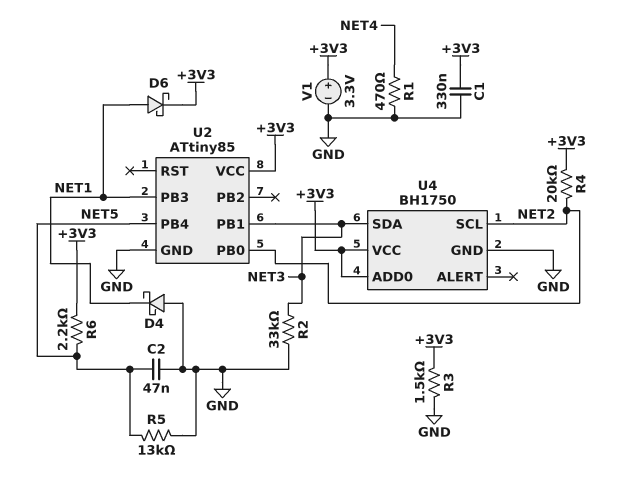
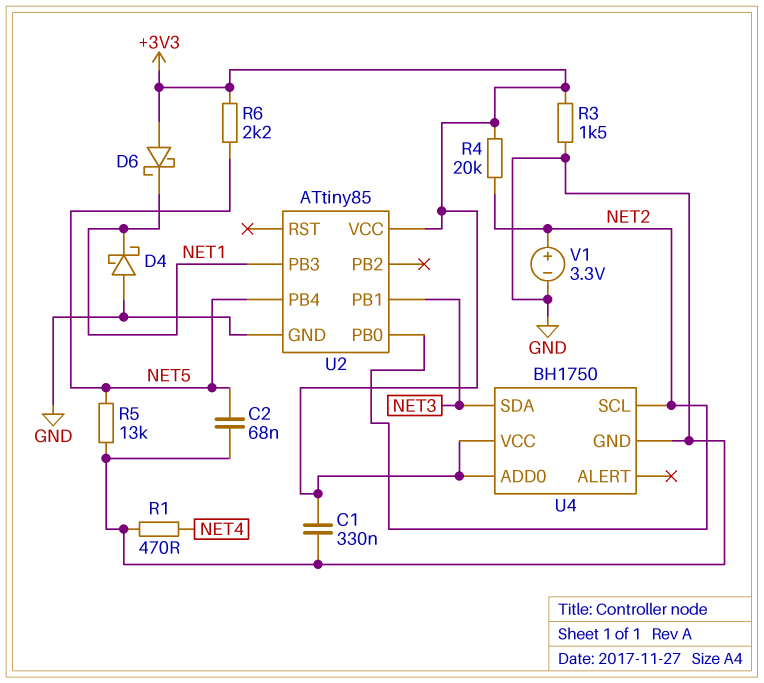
C2: 47nF (GND, NET5) -> 68nF (GND, NET5)
D6: schottky (A NET1, K +3V3) -> schottky (A +3V3, K NET1)
R2: 33k (GND, NET3) -> none
V1: 3.3V (plus +3V3, minus GND) -> 3.3V (plus NET2, minus GND)

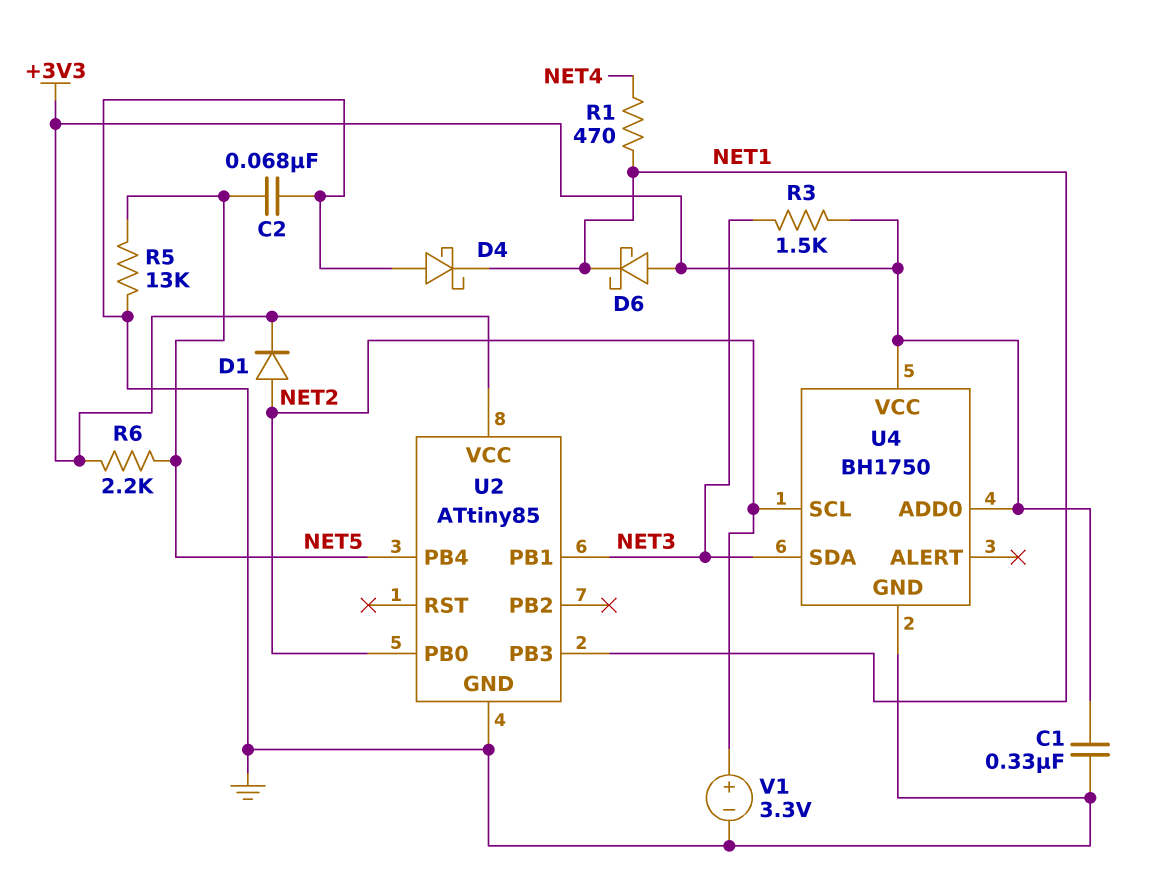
D1: none -> diode (A NET2, K +3V3)
R1: 470 (GND, NET4) -> 470 (NET1, NET4)
R3: 1.5k (+3V3, GND) -> 1.5k (+3V3, NET3)
R4: 20k (+3V3, NET2) -> none

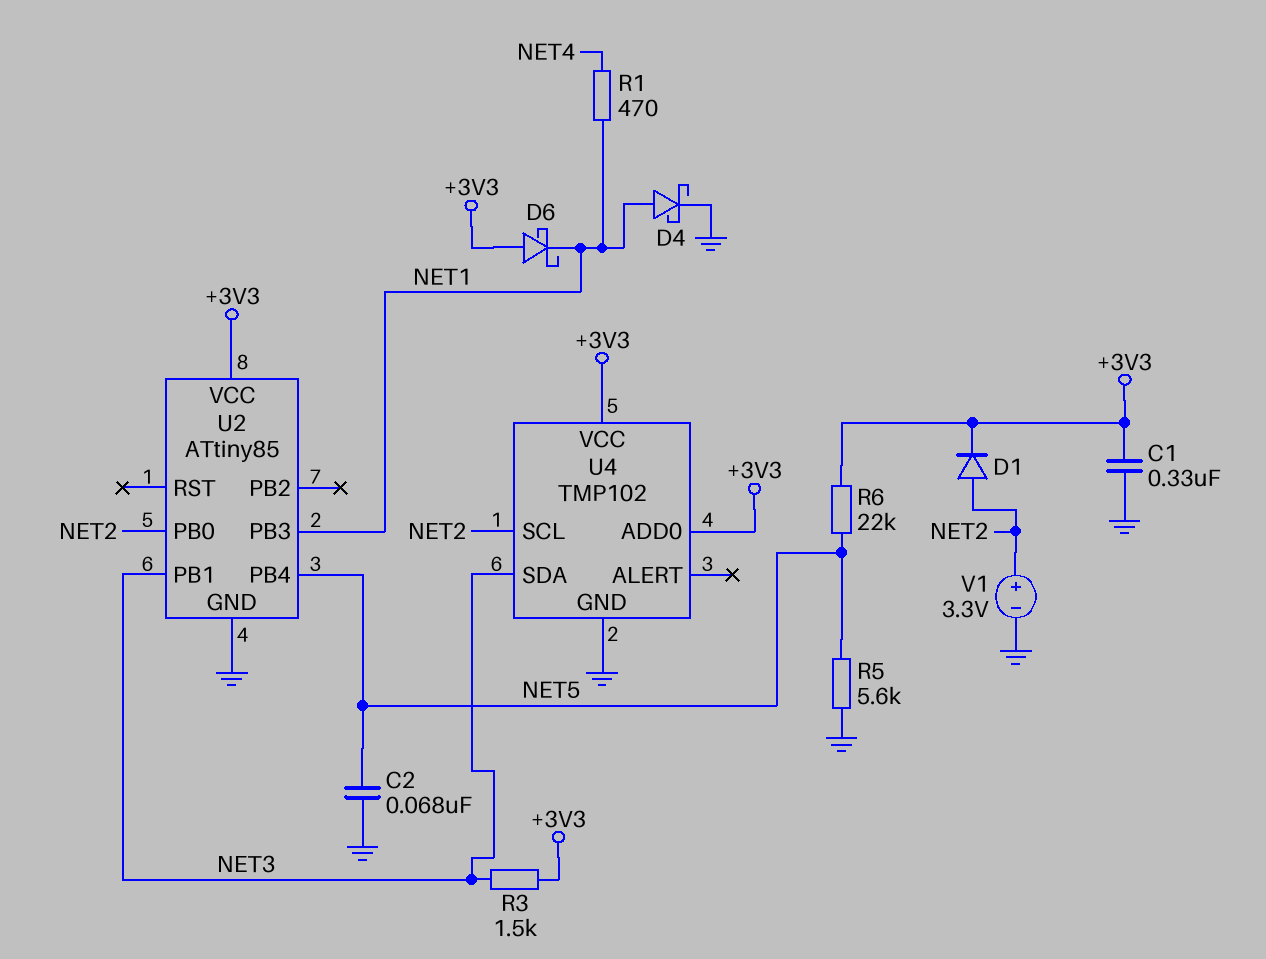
D4: schottky (A GND, K NET1) -> schottky (A NET1, K GND)
R5: 13k (GND, NET5) -> 5.6k (GND, NET5)
R6: 2.2k (+3V3, NET5) -> 22k (+3V3, NET5)
U4: BH1750 -> TMP102

